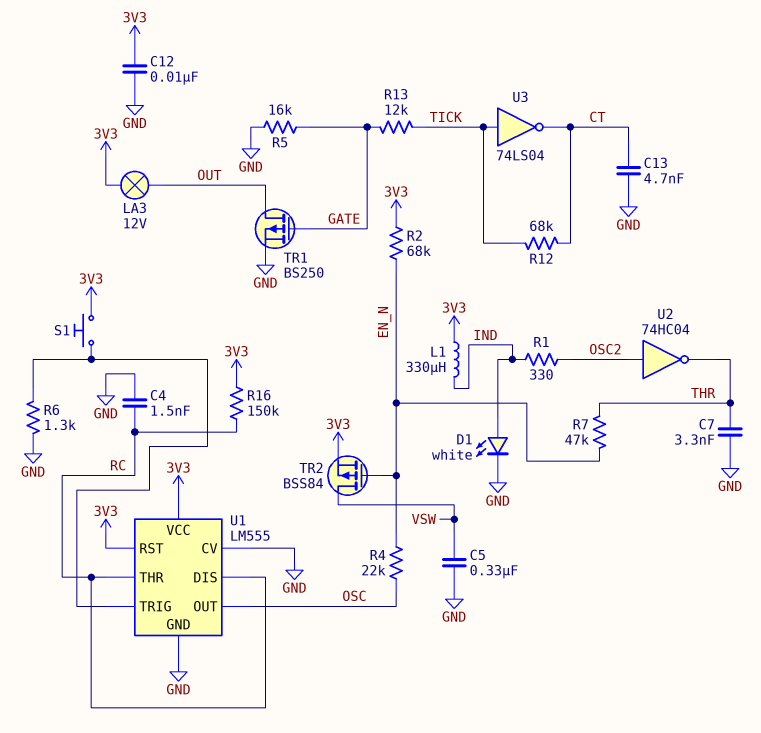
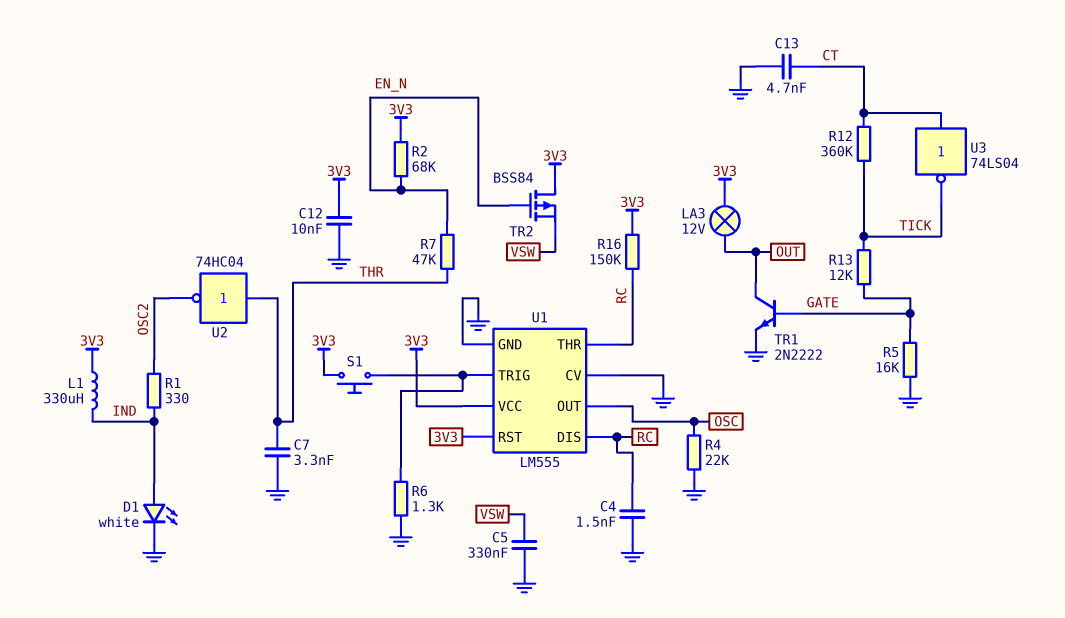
R4: 22k (EN_N, OSC) -> 22k (GND, OSC)
R12: 68k (CT, TICK) -> 360k (CT, TICK)
TR1: PMOS BS250 (G GATE, D OUT, S GND) -> NPN 2N2222 (B GATE, C OUT, E GND)
TR2: PMOS BSS84 (G EN_N, D VSW, S 3V3) -> PMOS BSS84 (G EN_N, D 3V3, S VSW)
U2: NOT 74HC04 (in OSC2, out THR) -> NOT 74HC04 (in THR, out OSC2)
U3: NOT 74LS04 (in TICK, out CT) -> NOT 74LS04 (in CT, out TICK)

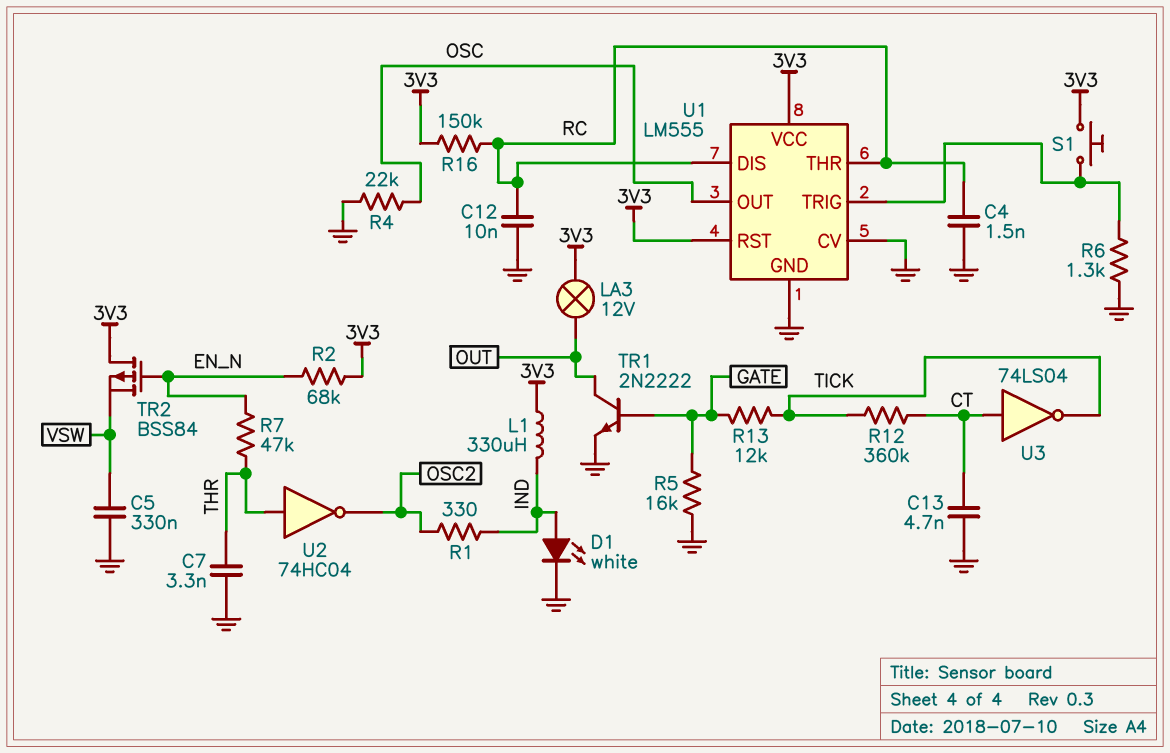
C12: 10nF (3V3, GND) -> 10nF (GND, RC)

